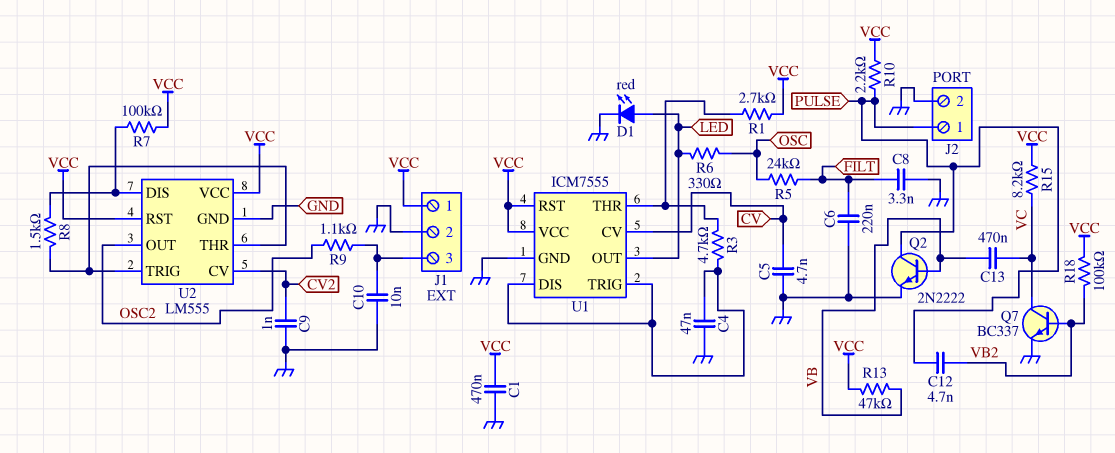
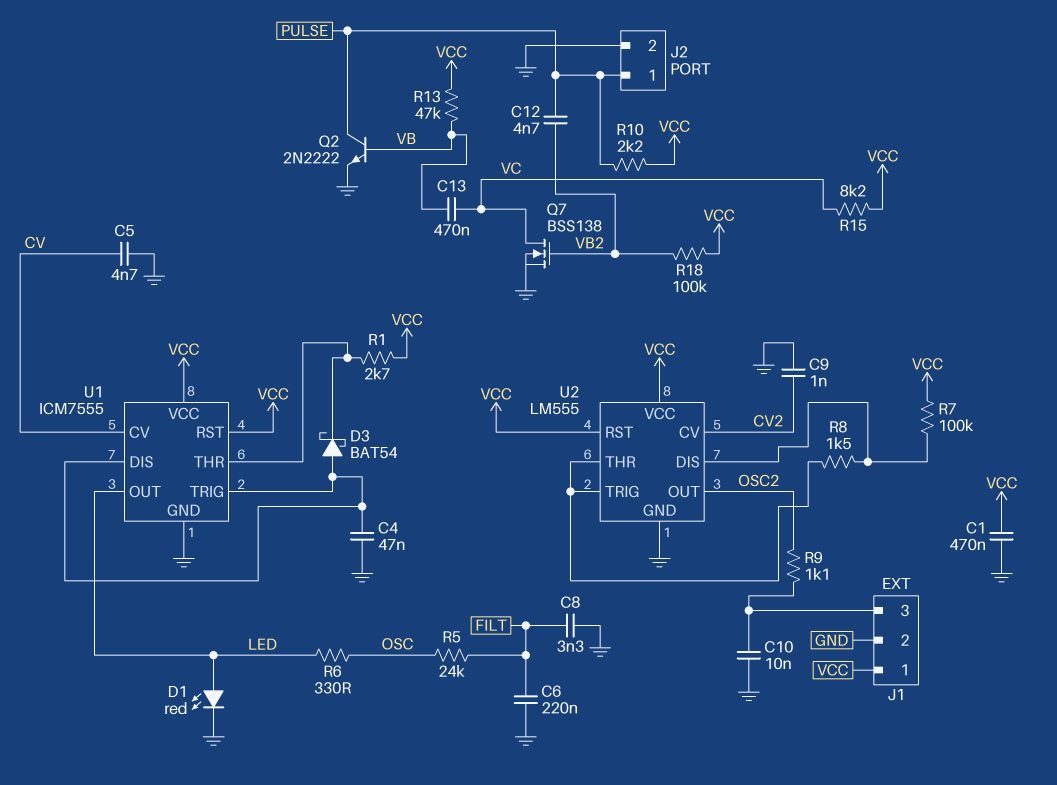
D3: none -> schottky BAT54 (A U1/DIS, K U1/THR)
Q7: NPN BC337 (B VB2, C VC, E GND) -> NMOS BSS138 (G VB2, D VC, S GND)
R3: 4.7k (U1/DIS, U1/THR) -> none

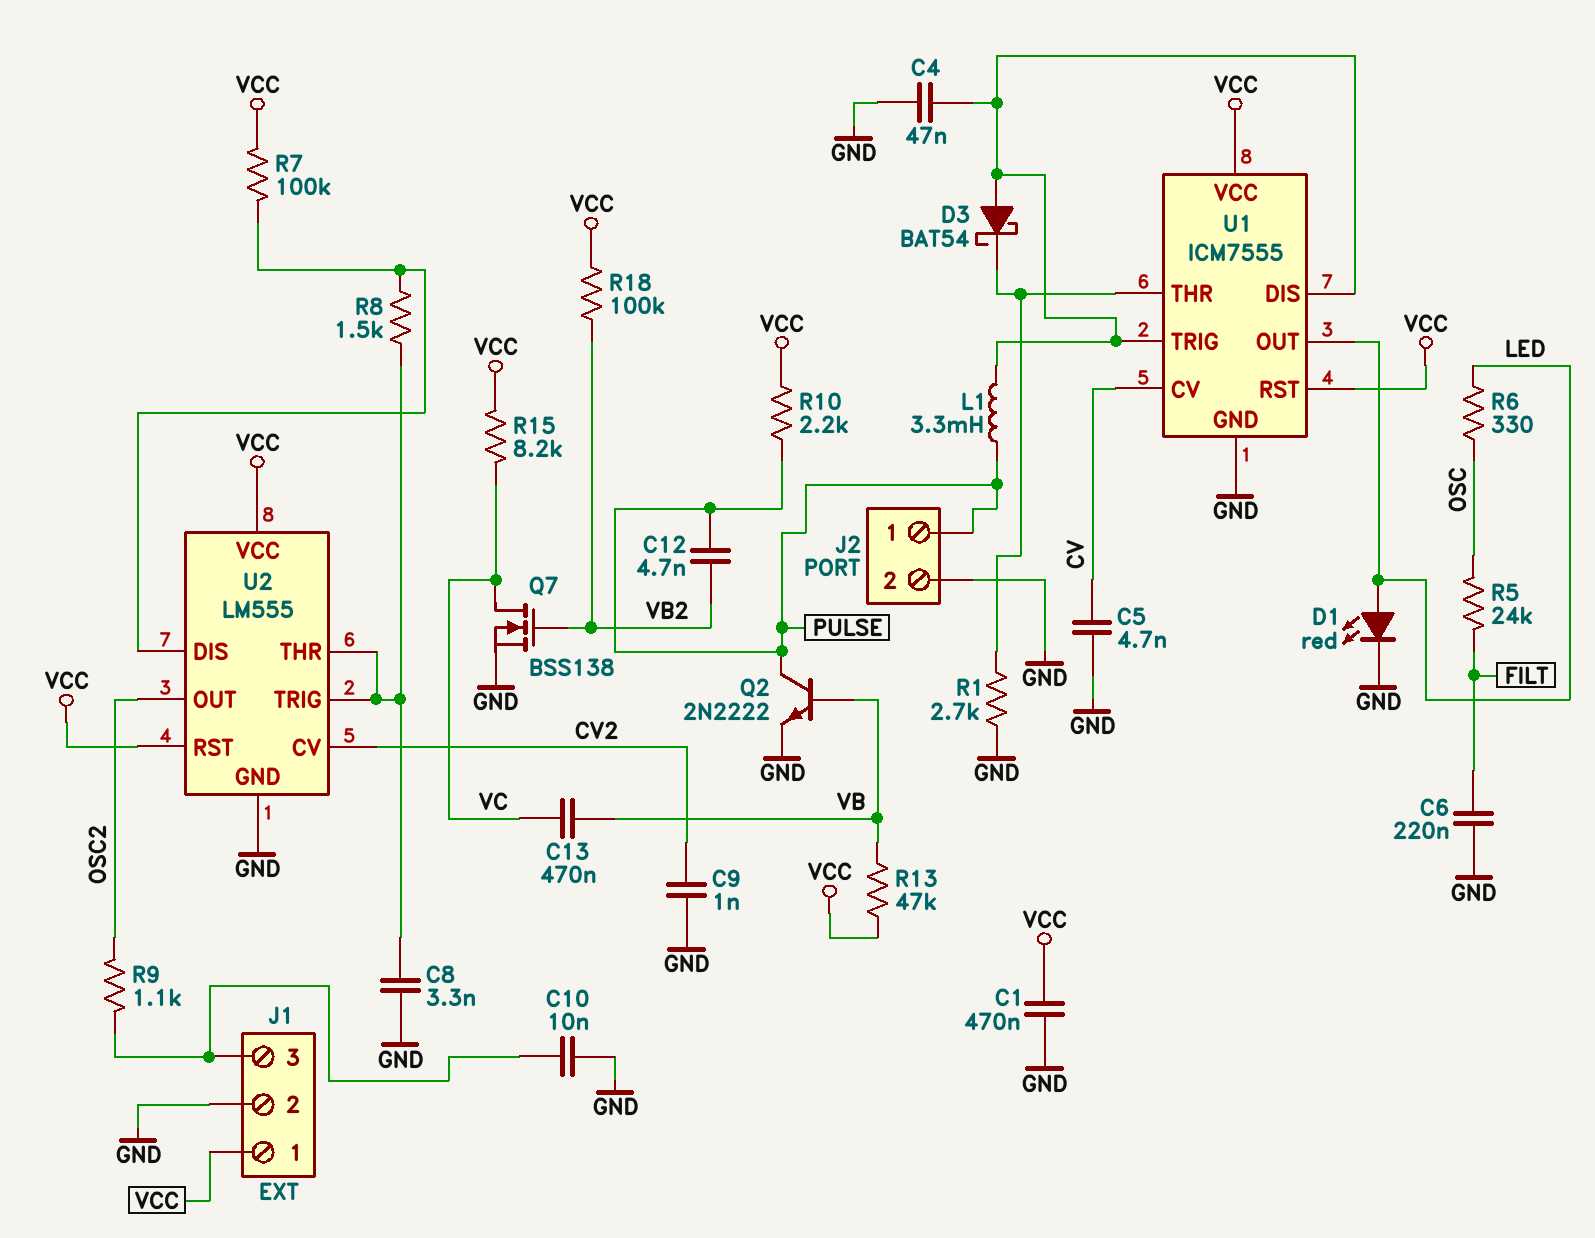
C8: 3.3nF (FILT, GND) -> 3.3nF (GND, U2/THR)
L1: none -> 3.3mH (PULSE, U1/DIS)
R1: 2.7k (U1/THR, VCC) -> 2.7k (GND, U1/THR)

